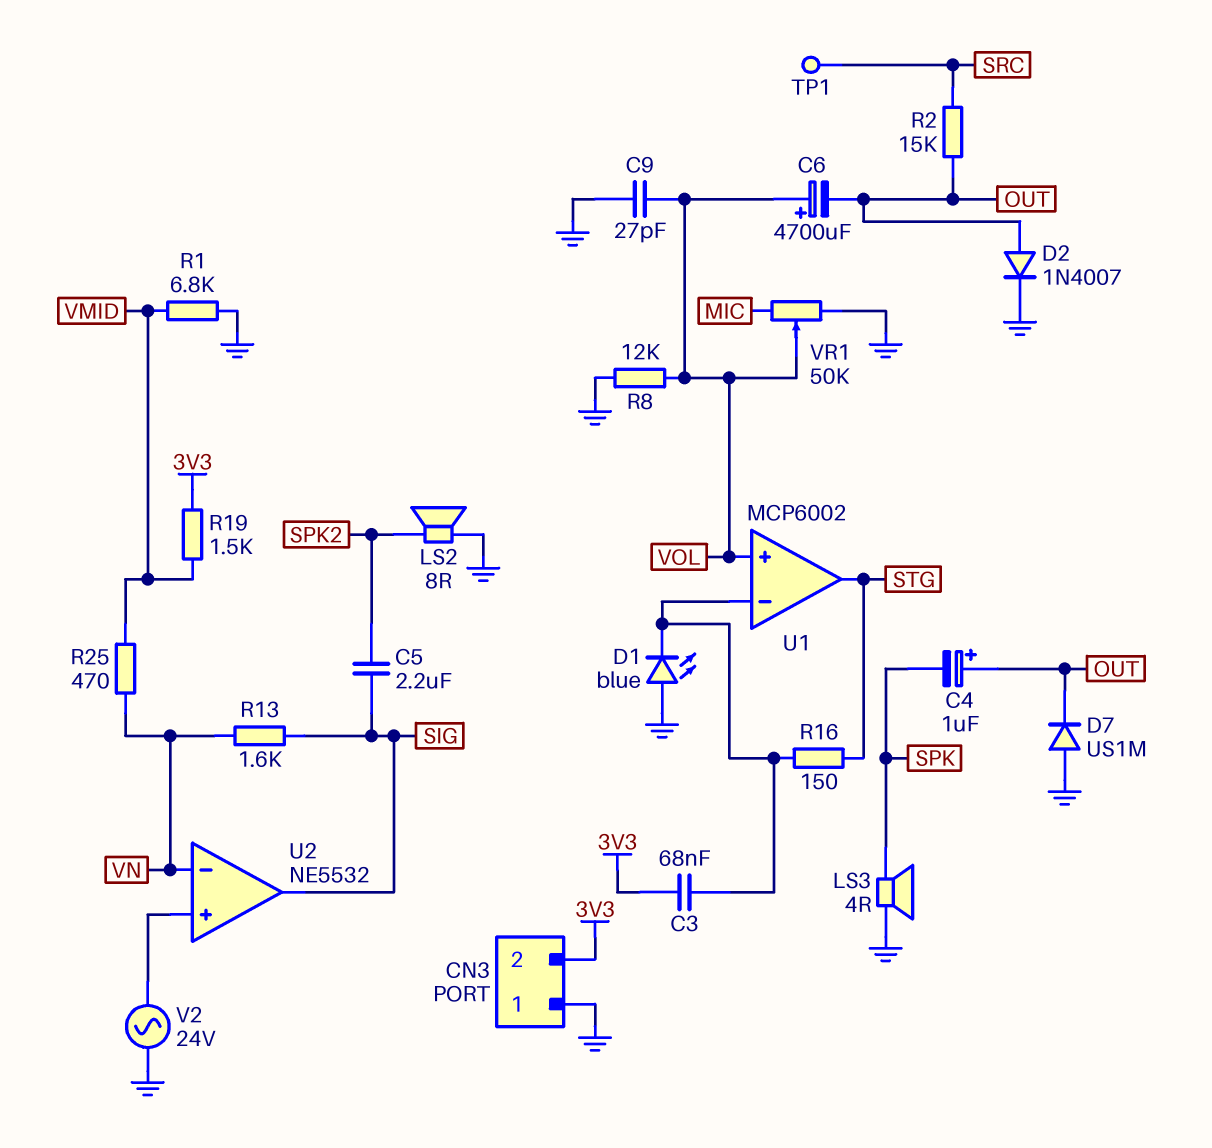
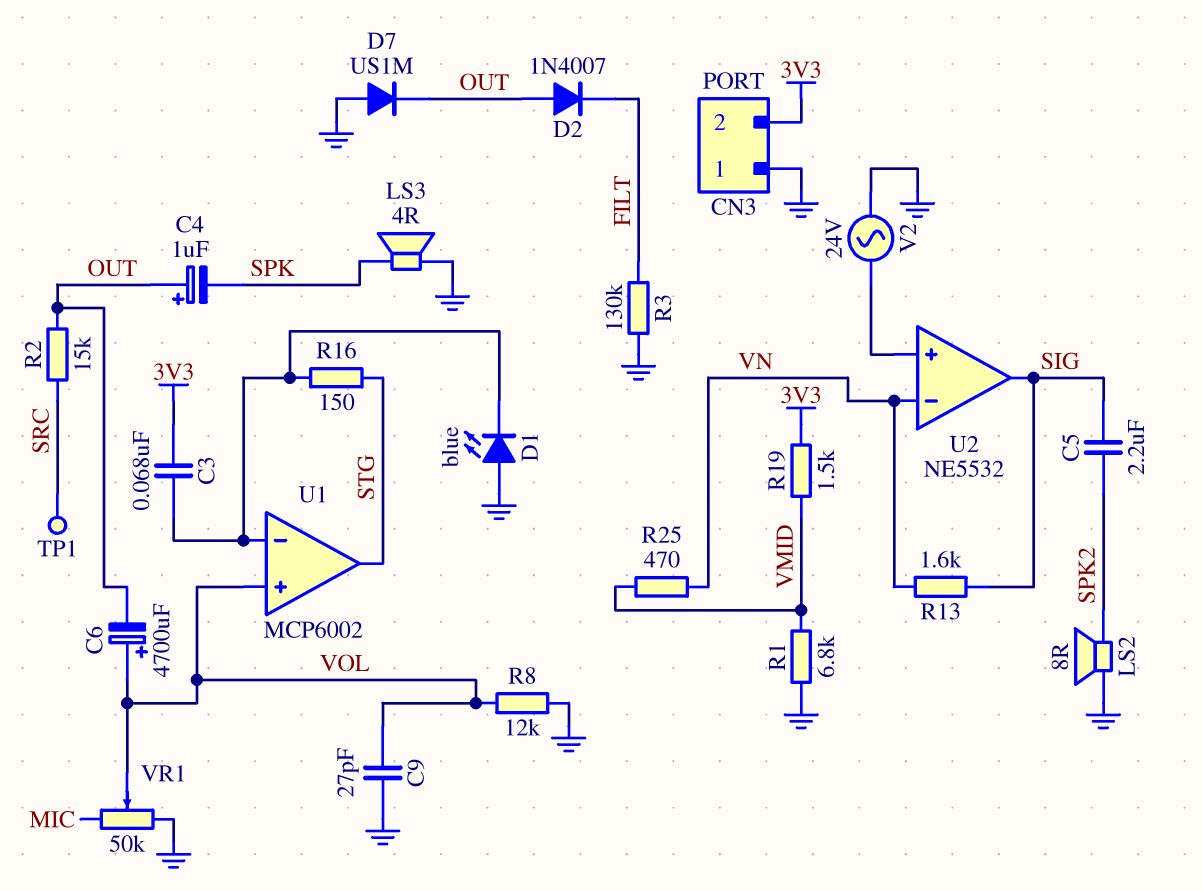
D2: diode 1N4007 (A OUT, K GND) -> diode 1N4007 (A OUT, K FILT)
R3: none -> 130k (FILT, GND)

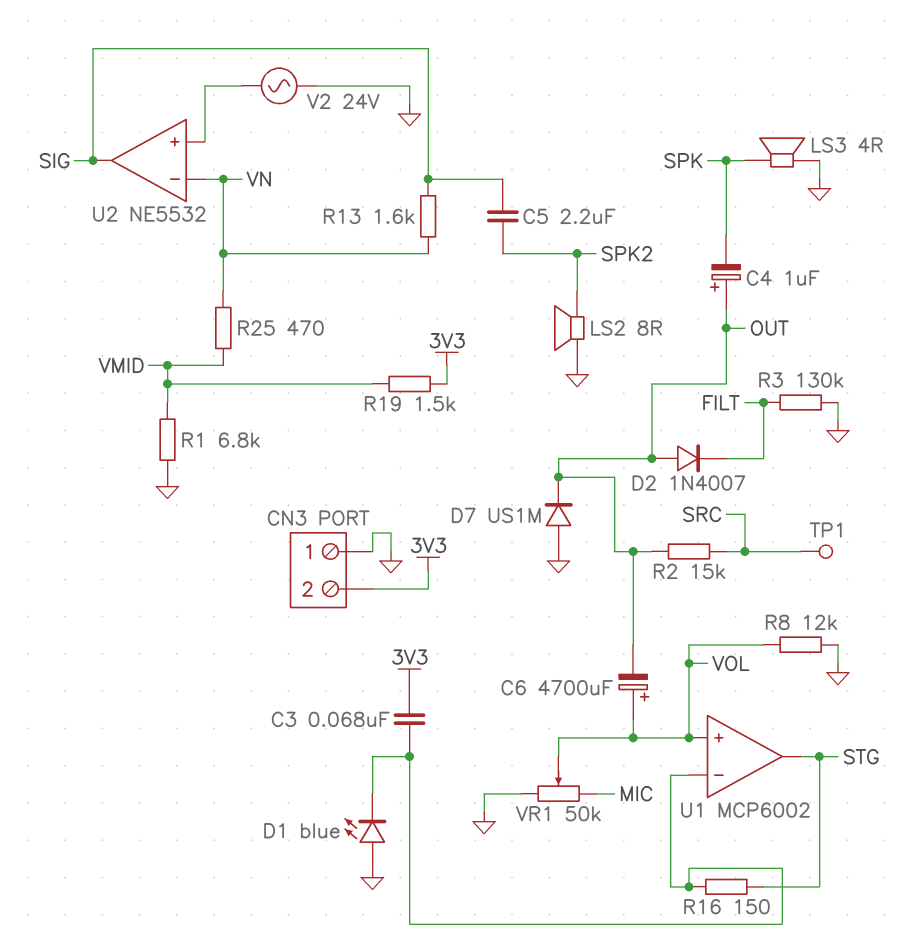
C9: 27pF (GND, VOL) -> none

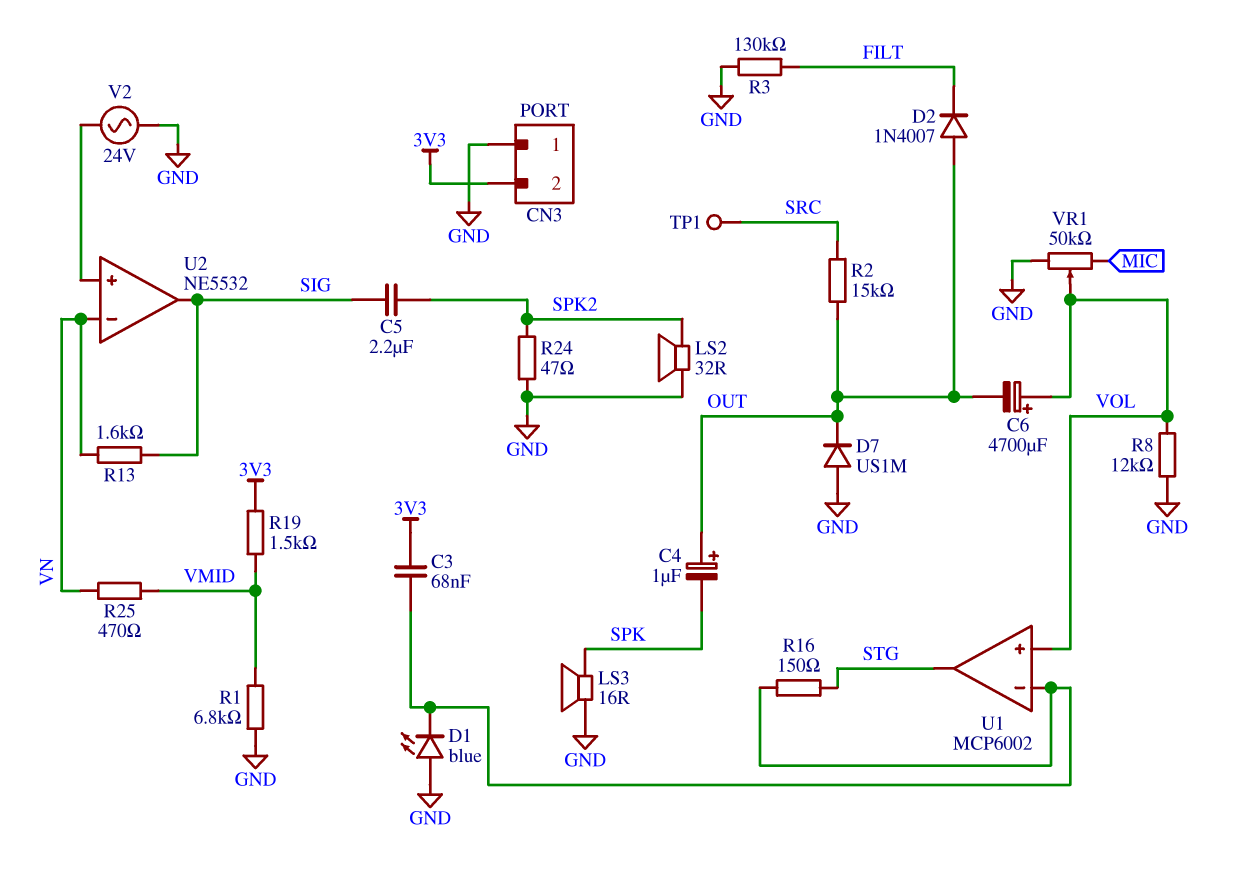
LS2: speaker 8R (GND, SPK2) -> speaker 32R (GND, SPK2)
LS3: speaker 4R (GND, SPK) -> speaker 16R (GND, SPK)
R24: none -> 47 (GND, SPK2)

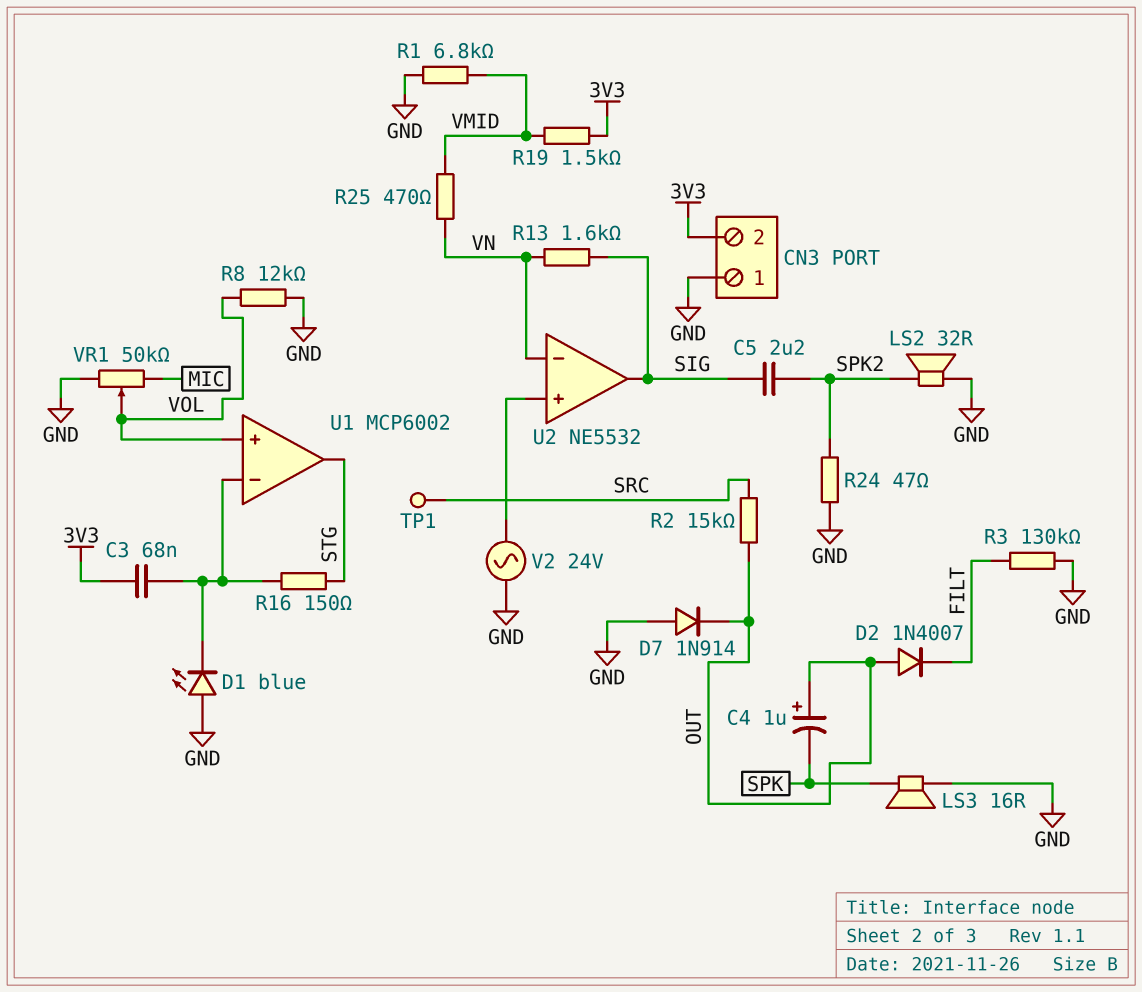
C6: 4700uF (plus VOL, minus OUT) -> none
D7: diode US1M (A GND, K OUT) -> diode 1N914 (A GND, K OUT)

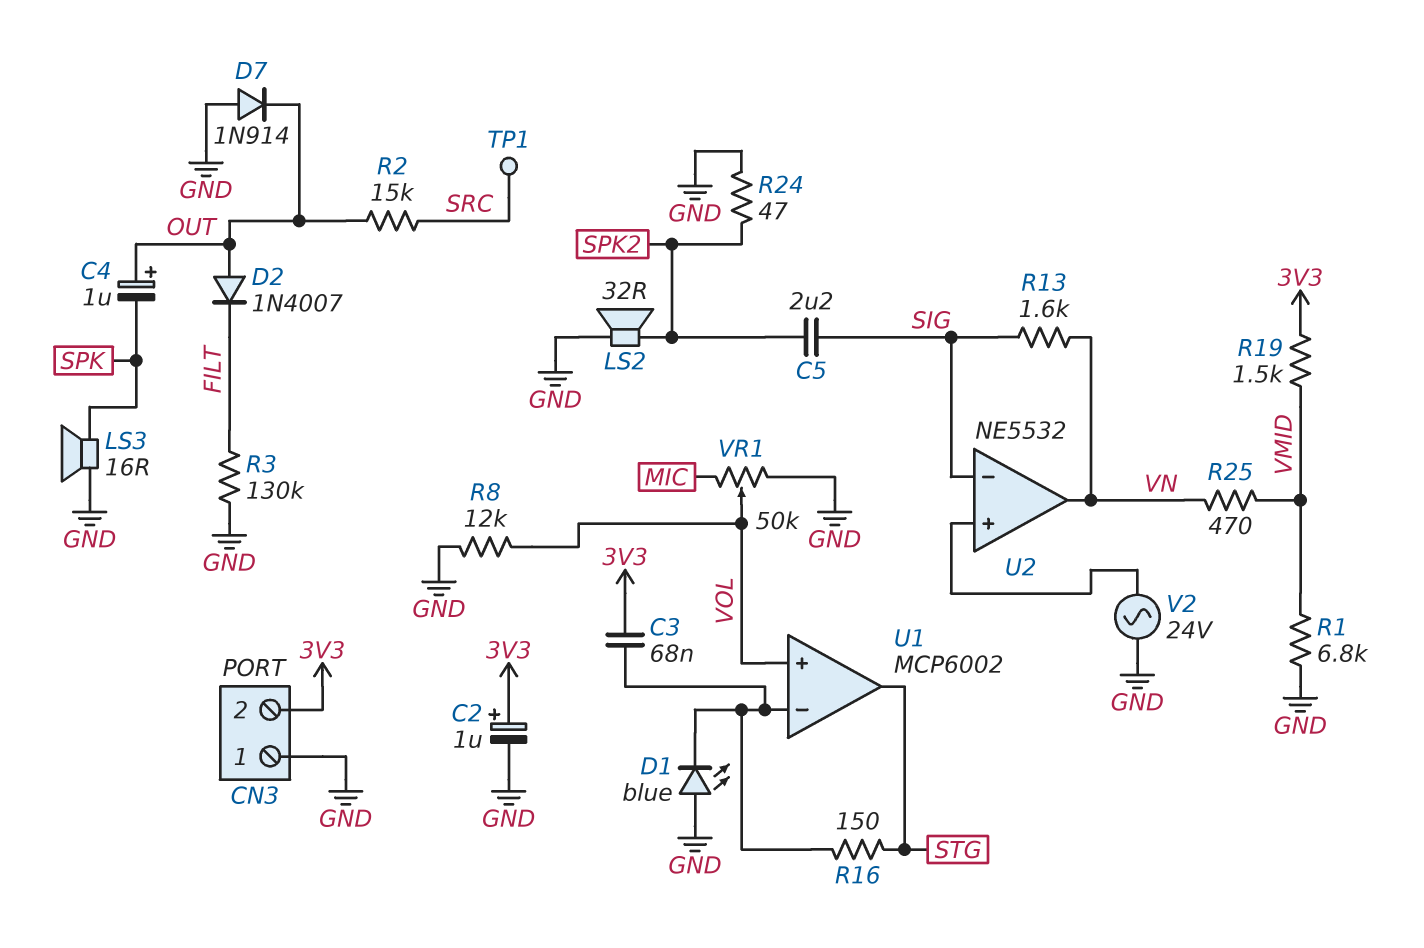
C2: none -> 1uF (plus 3V3, minus GND)
U2 pin in-: VN -> SIG
U2 pin out: SIG -> VN

